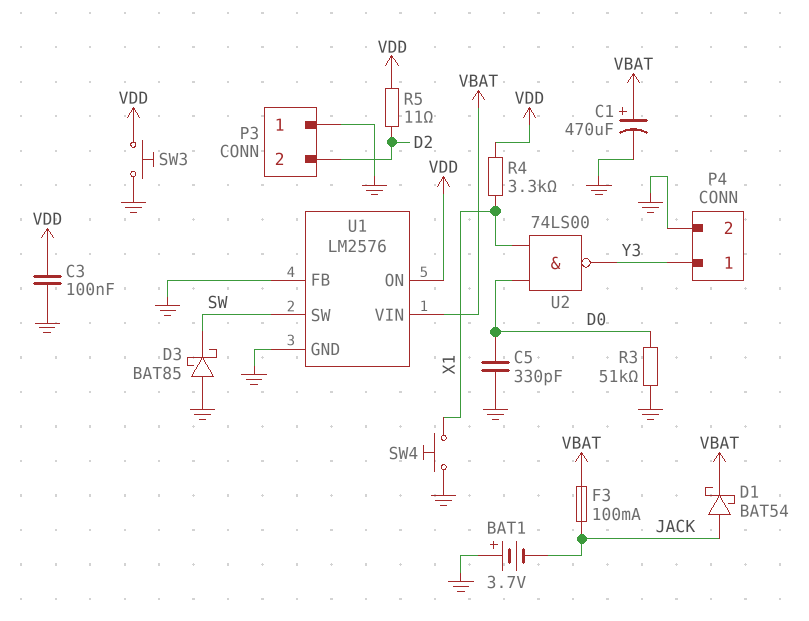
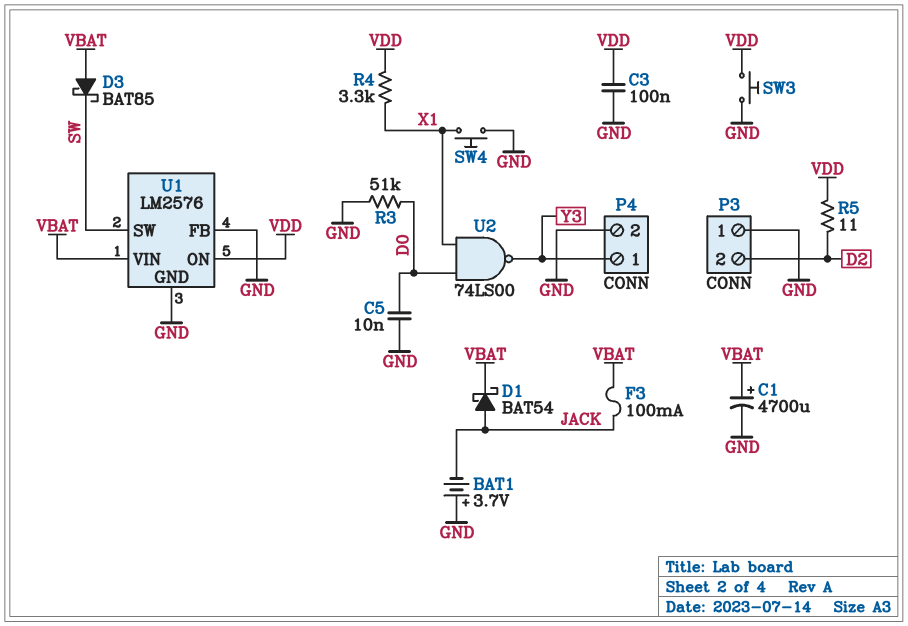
C1: 470uF (plus VBAT, minus GND) -> 4700uF (plus VBAT, minus GND)
C5: 330pF (D0, GND) -> 10nF (D0, GND)
D3: schottky BAT85 (A GND, K SW) -> schottky BAT85 (A VBAT, K SW)

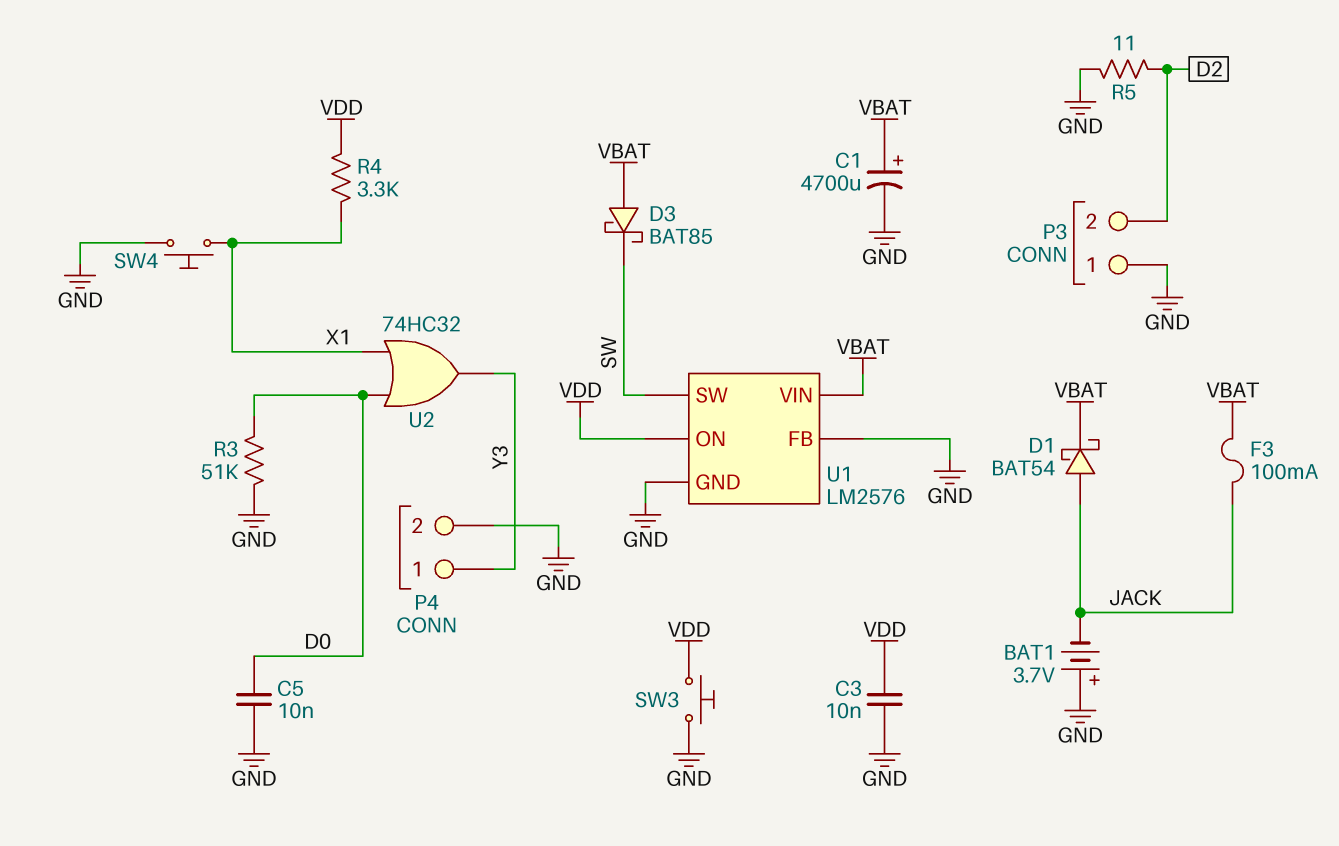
C3: 100nF (GND, VDD) -> 10nF (GND, VDD)
R5: 11 (D2, VDD) -> 11 (D2, GND)
U2: NAND 74LS00 (in D0, in X1, out Y3) -> OR 74HC32 (in D0, in X1, out Y3)

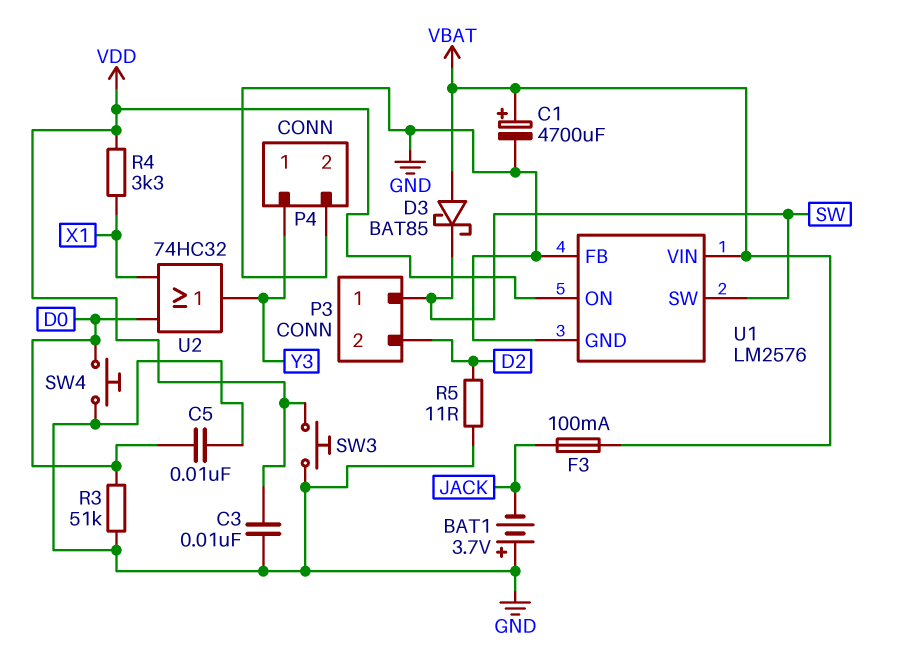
D1: schottky BAT54 (A JACK, K VBAT) -> none
P3 pin 1: GND -> SW
SW4: button (GND, X1) -> button (D0, GND)

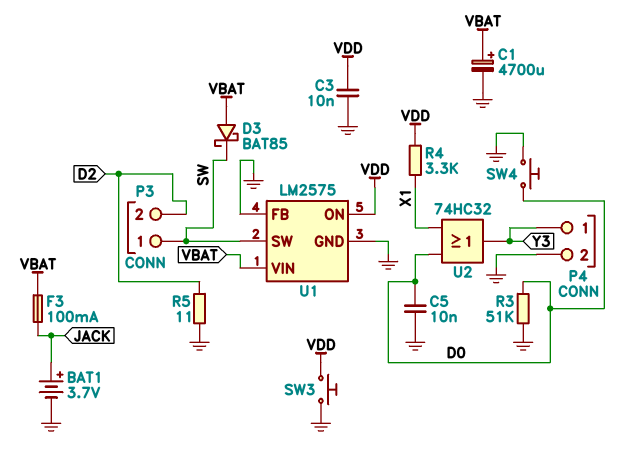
BAT1: 3.7V (plus GND, minus JACK) -> 3.7V (plus JACK, minus GND)
U1: LM2576 -> LM2575

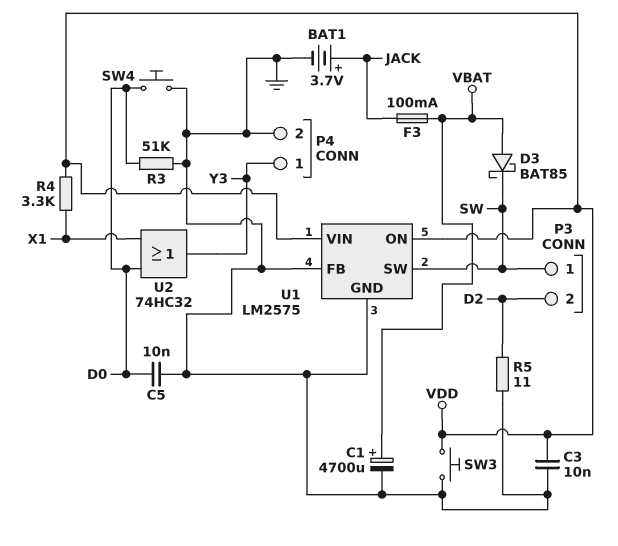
U1 pin VIN: VBAT -> VDD

